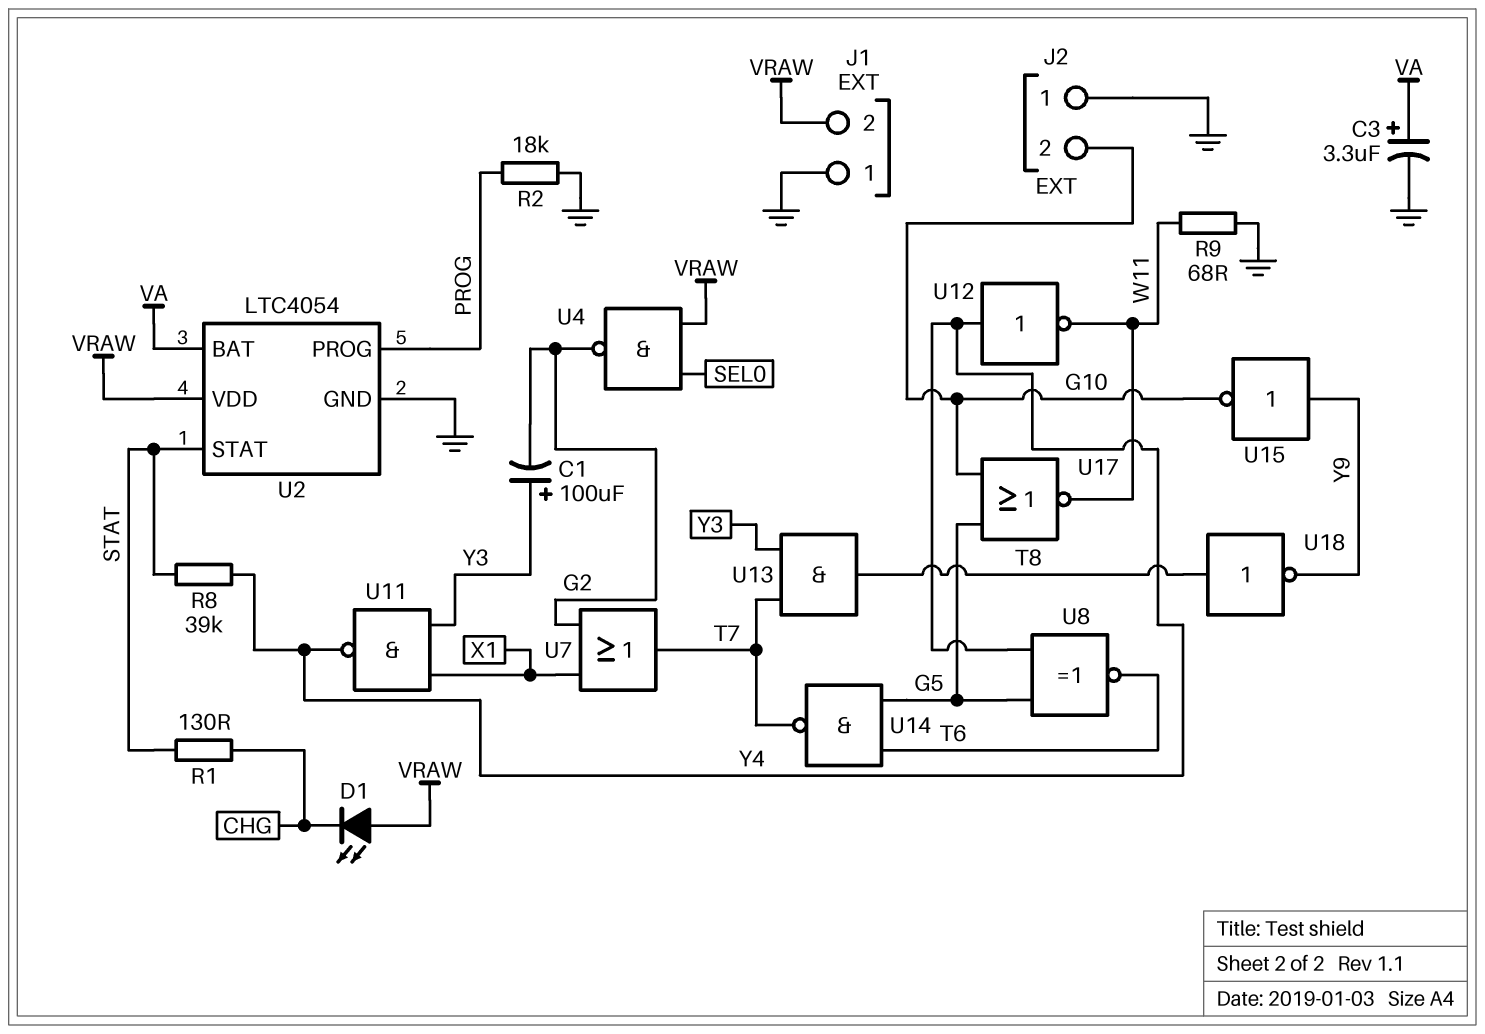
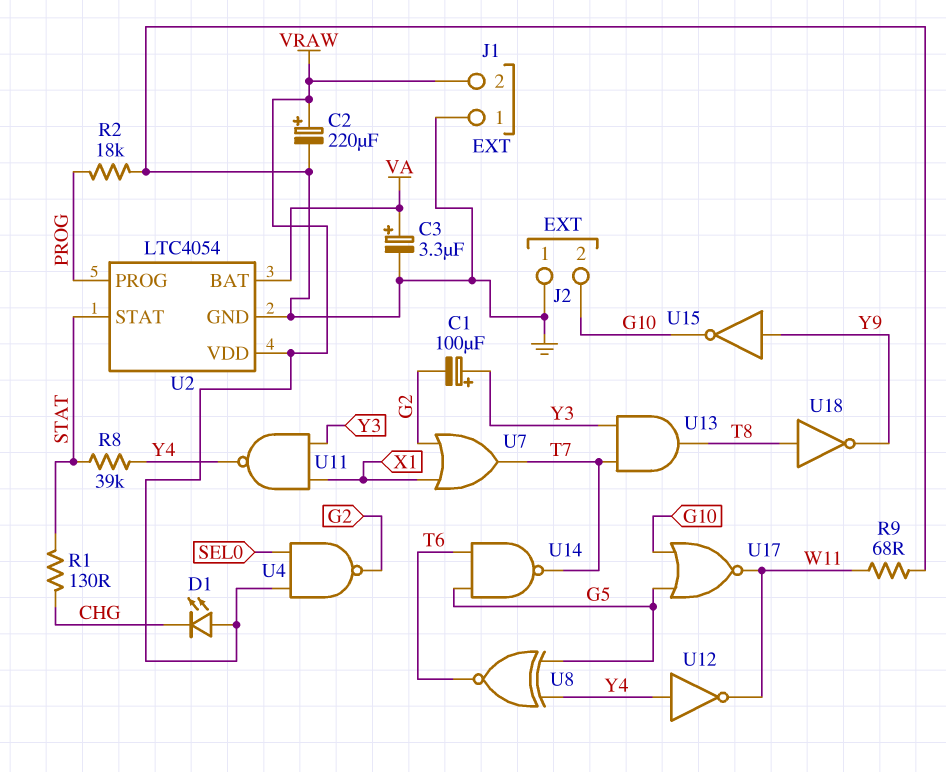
C2: none -> 220uF (plus VRAW, minus GND)

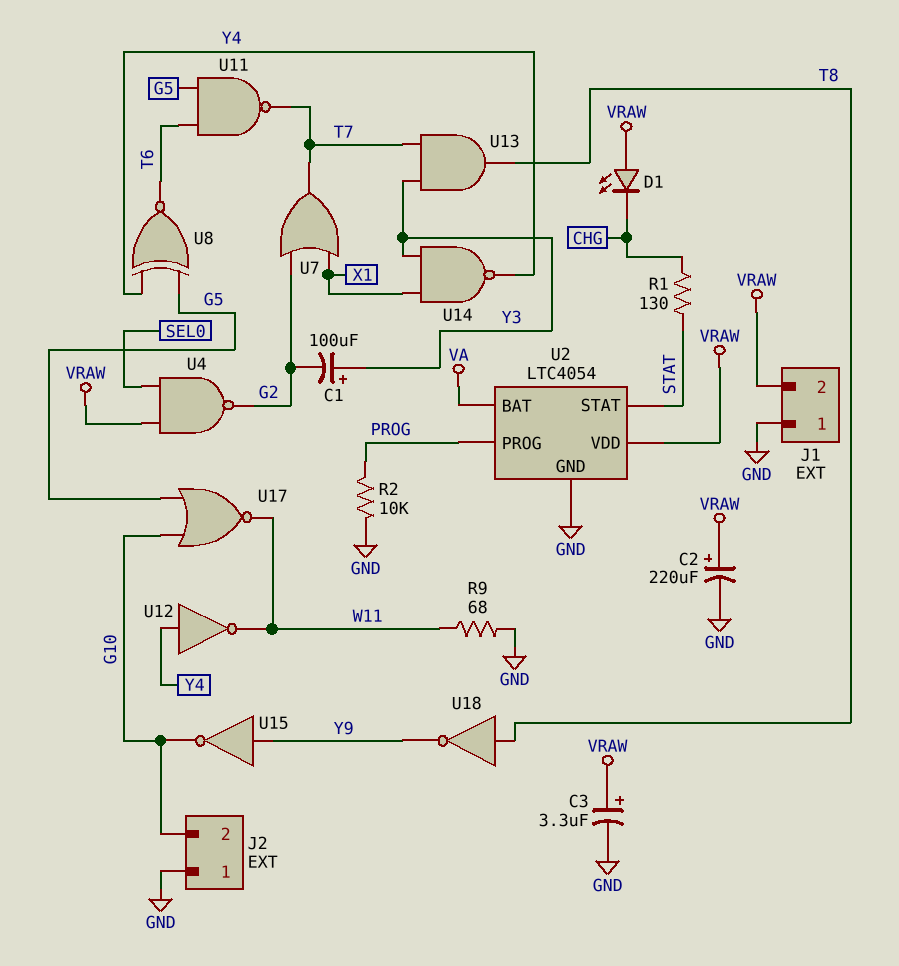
C3: 3.3uF (plus VA, minus GND) -> 3.3uF (plus VRAW, minus GND)
R2: 18k (GND, PROG) -> 10k (GND, PROG)
R8: 39k (STAT, Y4) -> none
U11: NAND (in X1, in Y3, out Y4) -> NAND (in G5, in T6, out T7)
U14: NAND (in G5, in T6, out T7) -> NAND (in X1, in Y3, out Y4)

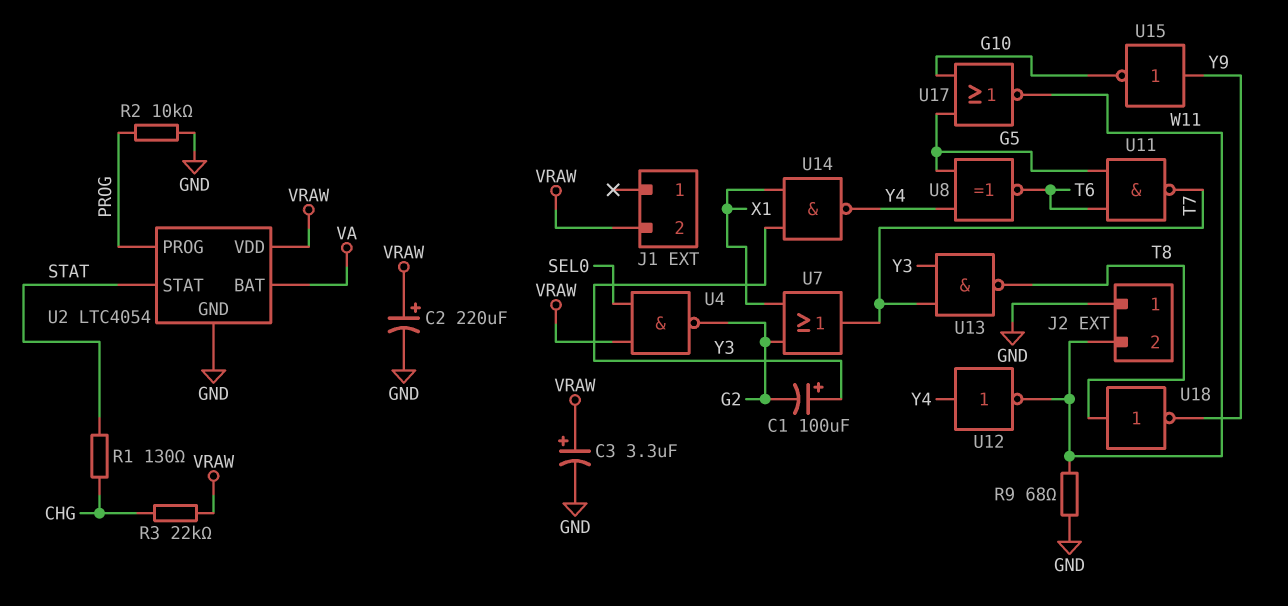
D1: LED (A VRAW, K CHG) -> none
J1 pin 1: GND -> none
J2 pin 2: G10 -> W11
R3: none -> 22k (CHG, VRAW)
U13: AND (in T7, in Y3, out T8) -> NAND (in T7, in Y3, out T8)

